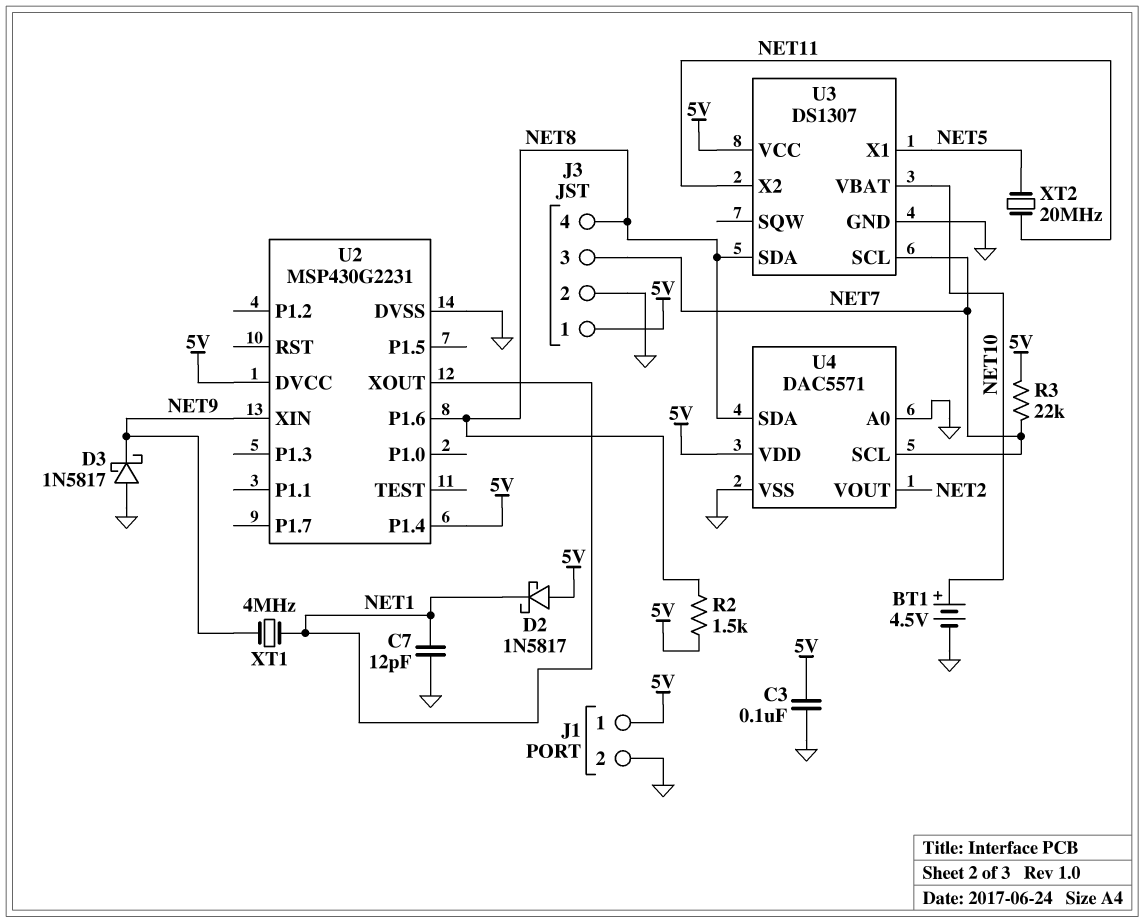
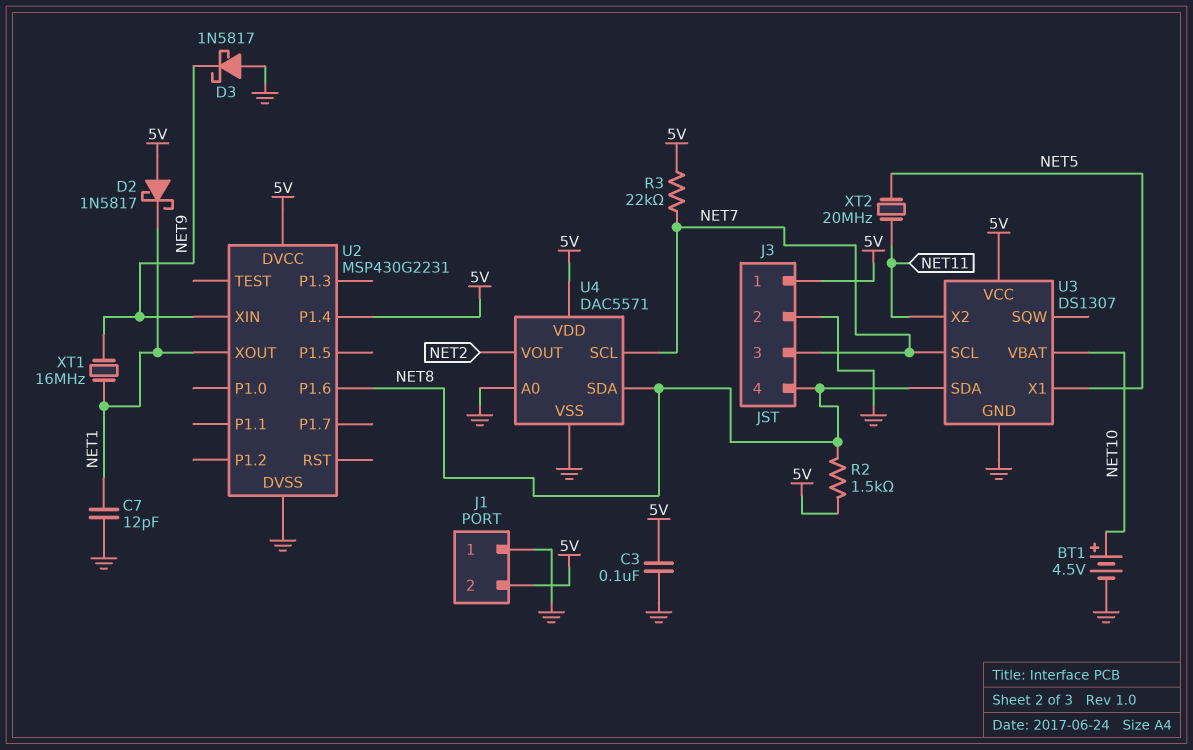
J1 pin 1: 5V -> GND
J1 pin 2: GND -> 5V
XT1: 4MHz (NET1, NET9) -> 16MHz (NET1, NET9)

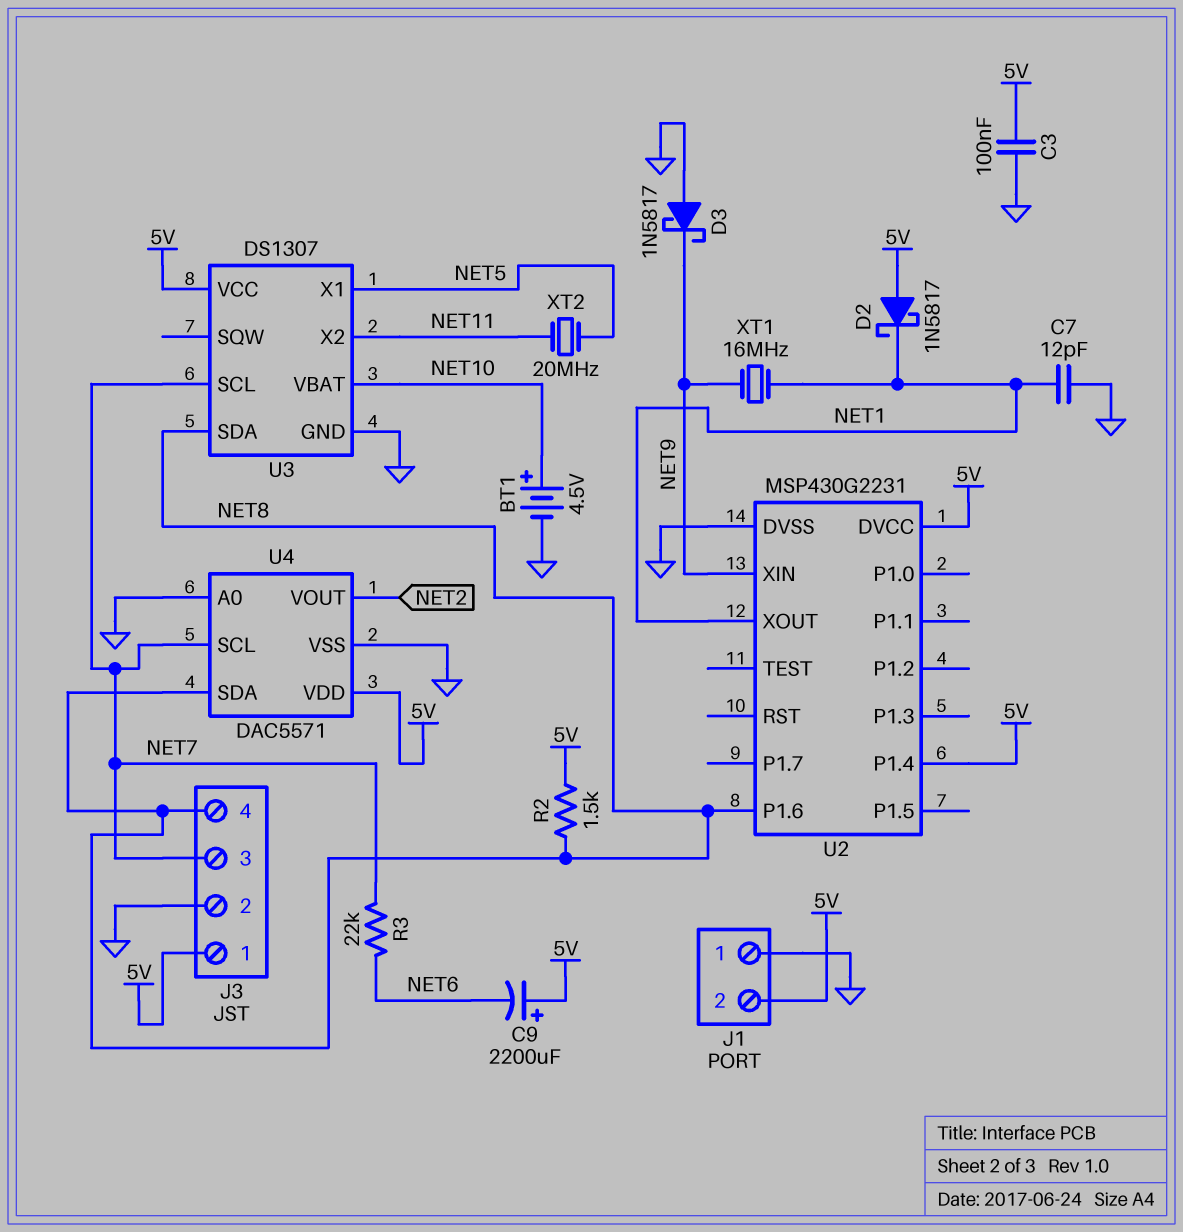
C9: none -> 2200uF (plus 5V, minus NET6)
R3: 22k (5V, NET7) -> 22k (NET6, NET7)

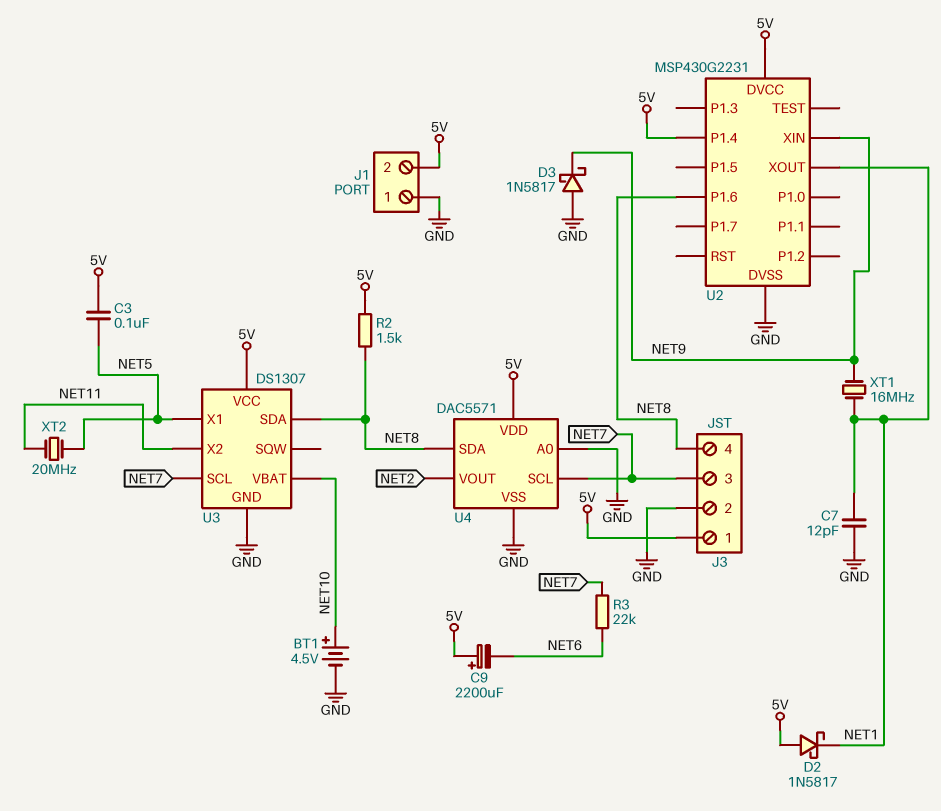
C3: 100nF (5V, GND) -> 100nF (5V, NET5)

